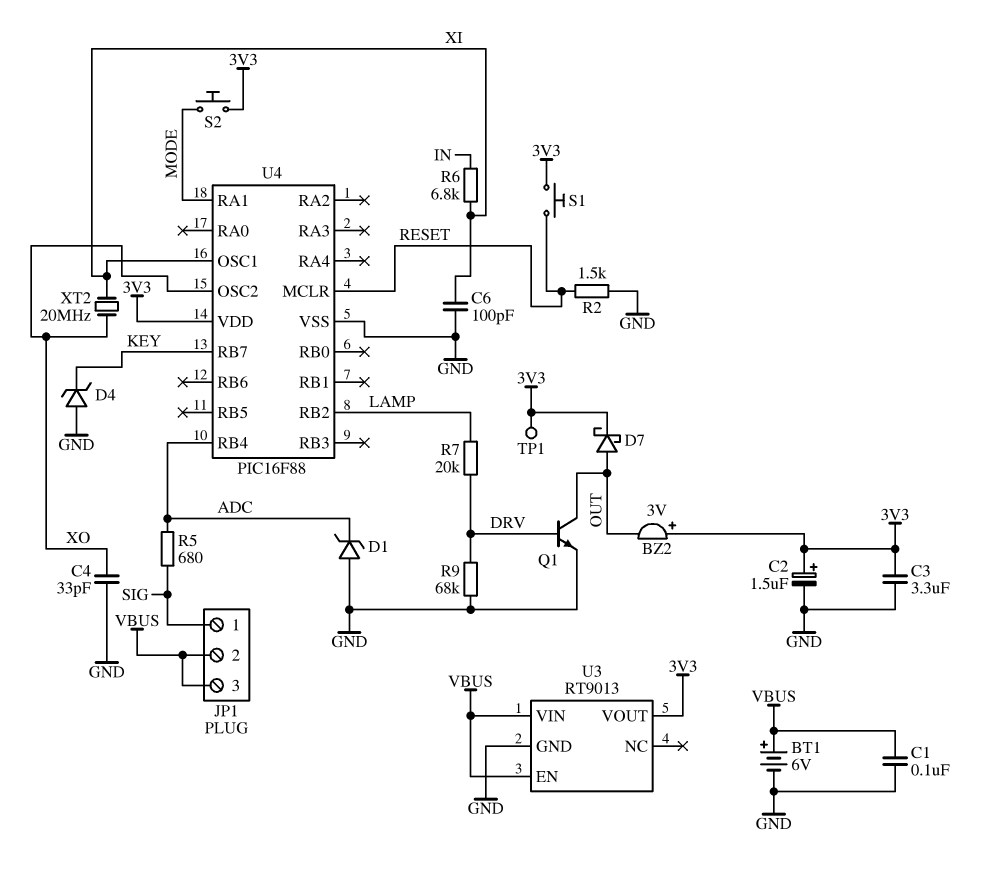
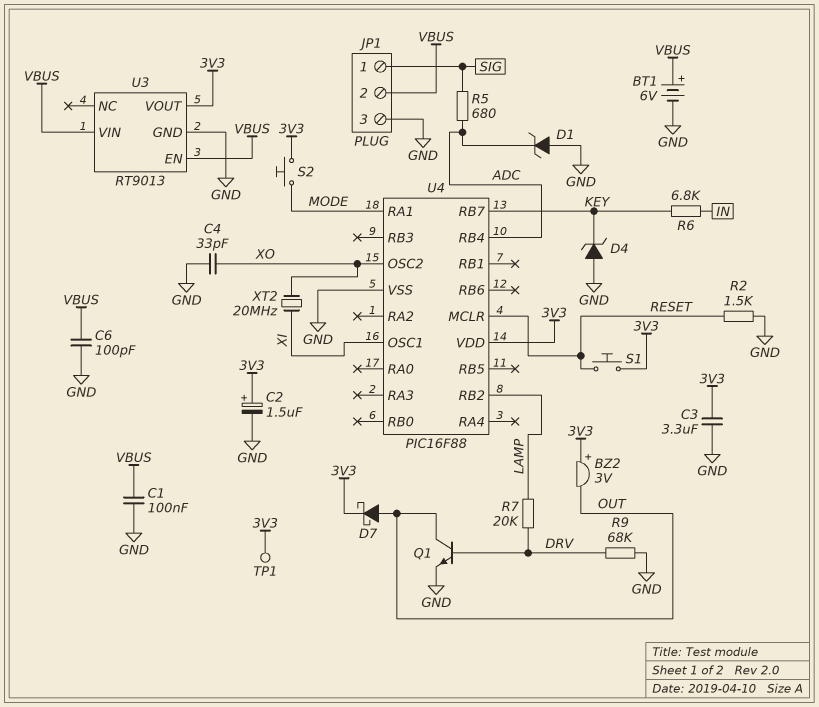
C6: 100pF (GND, XI) -> 100pF (GND, VBUS)
JP1 pin 3: VBUS -> GND
R6: 6.8k (IN, XI) -> 6.8k (IN, KEY)

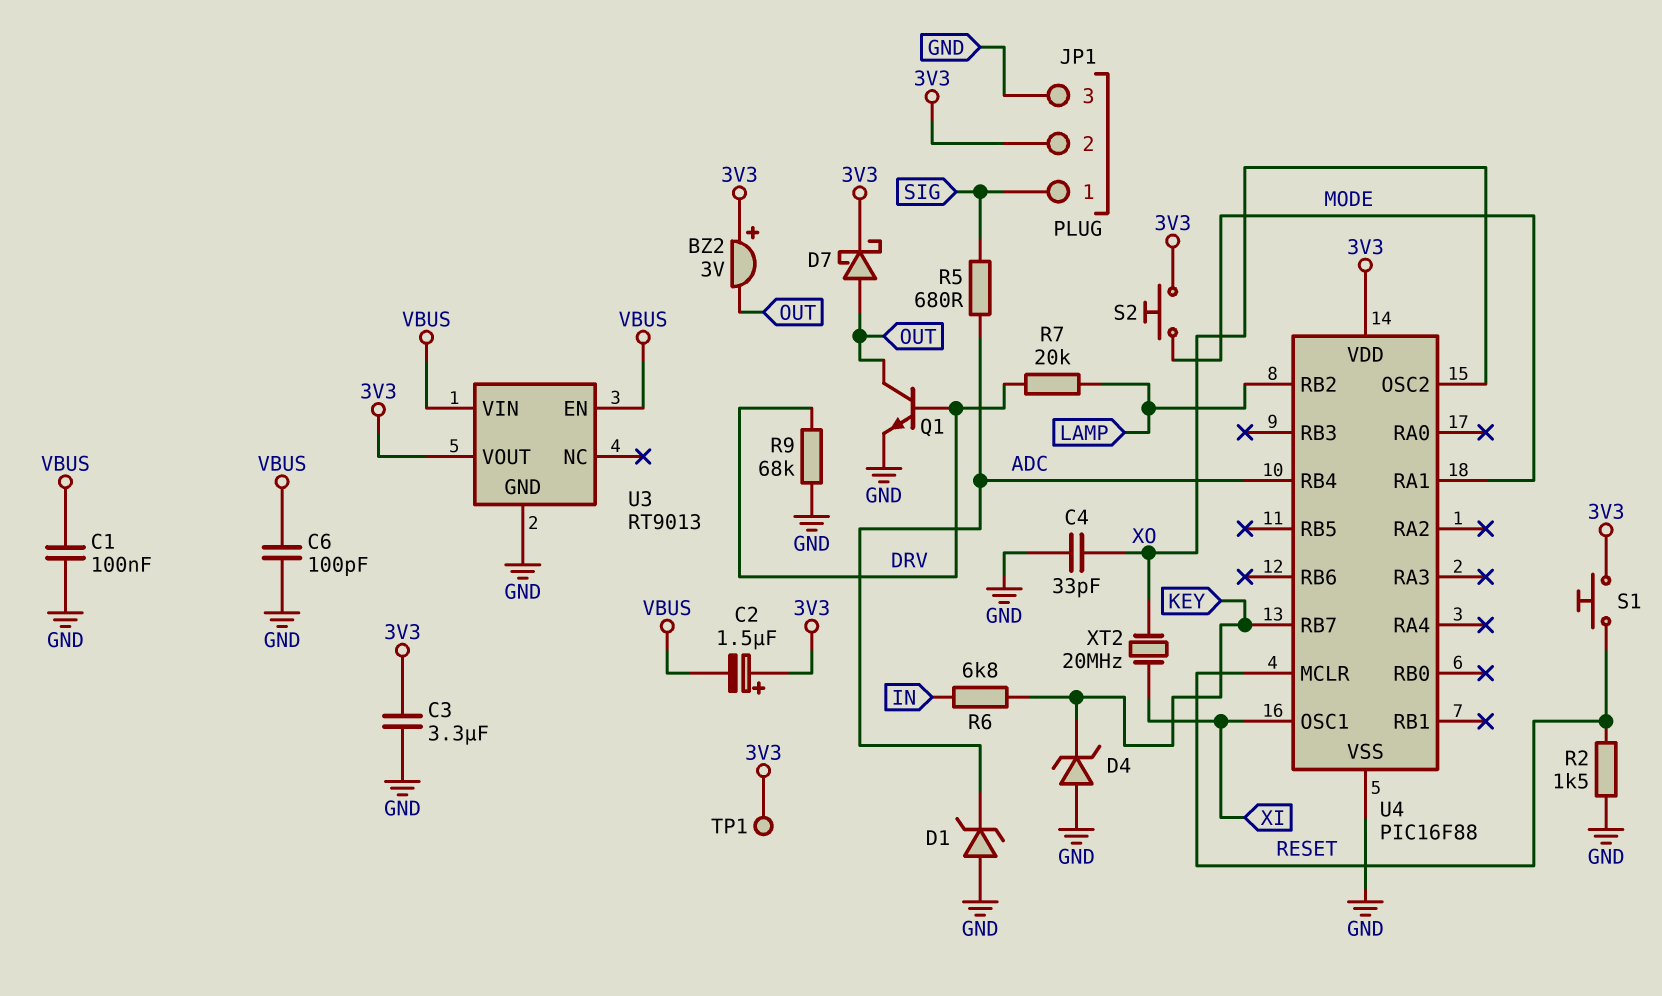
BT1: 6V (plus VBUS, minus GND) -> none
C2: 1.5uF (plus 3V3, minus GND) -> 1.5uF (plus 3V3, minus VBUS)
JP1 pin 2: VBUS -> 3V3

